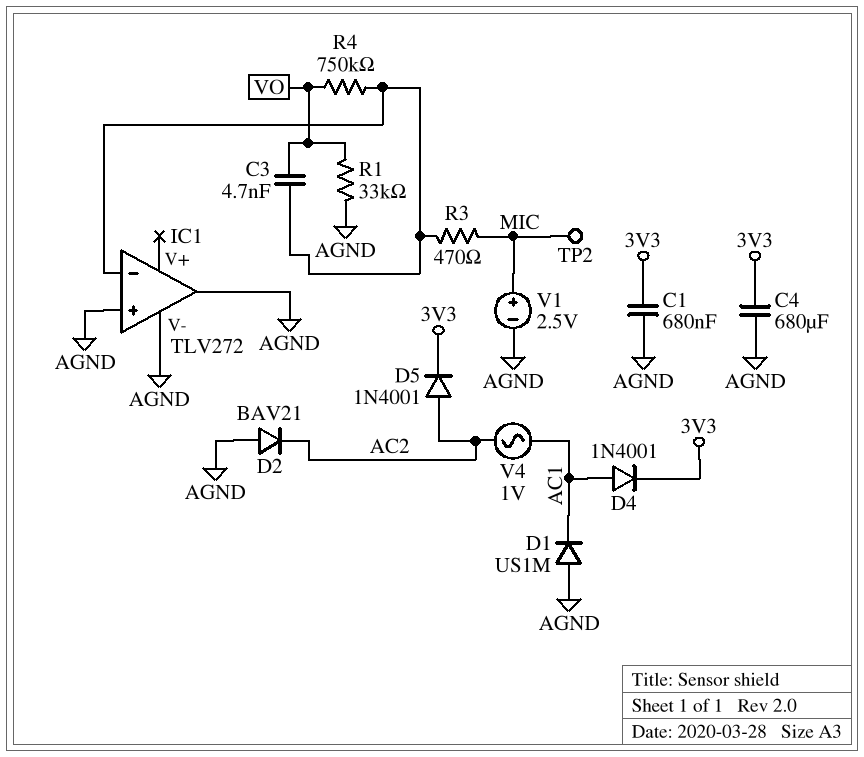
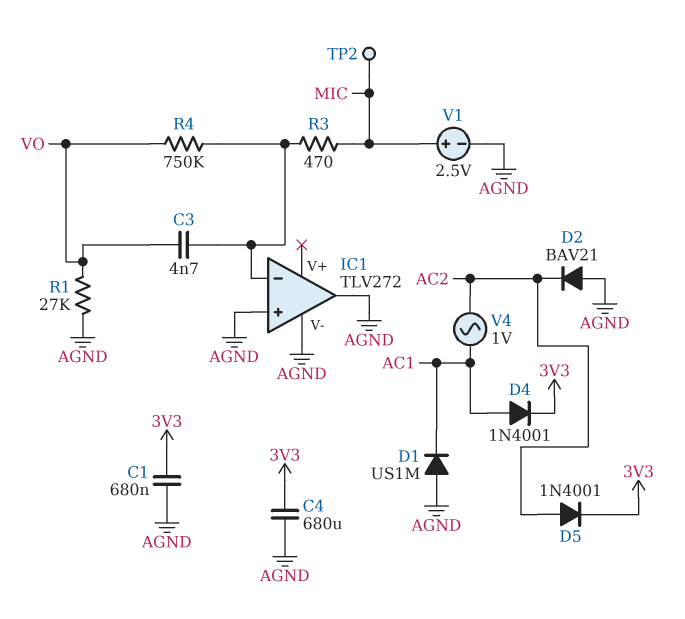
R1: 33k (AGND, VO) -> 27k (AGND, VO)

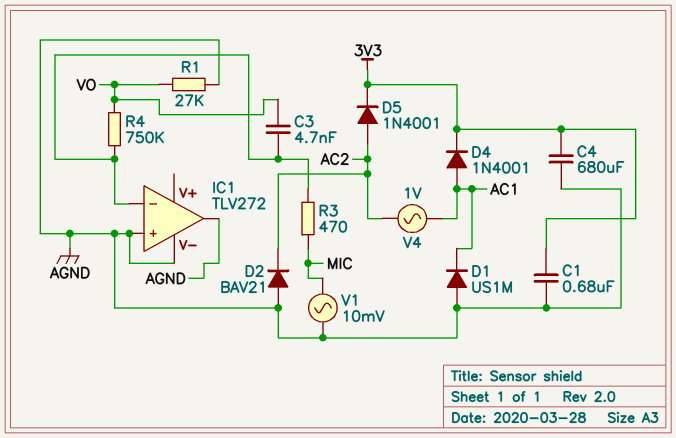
TP2: test point (MIC) -> none
V1: 2.5V (plus MIC, minus AGND) -> AC 10mV (AGND, MIC)

